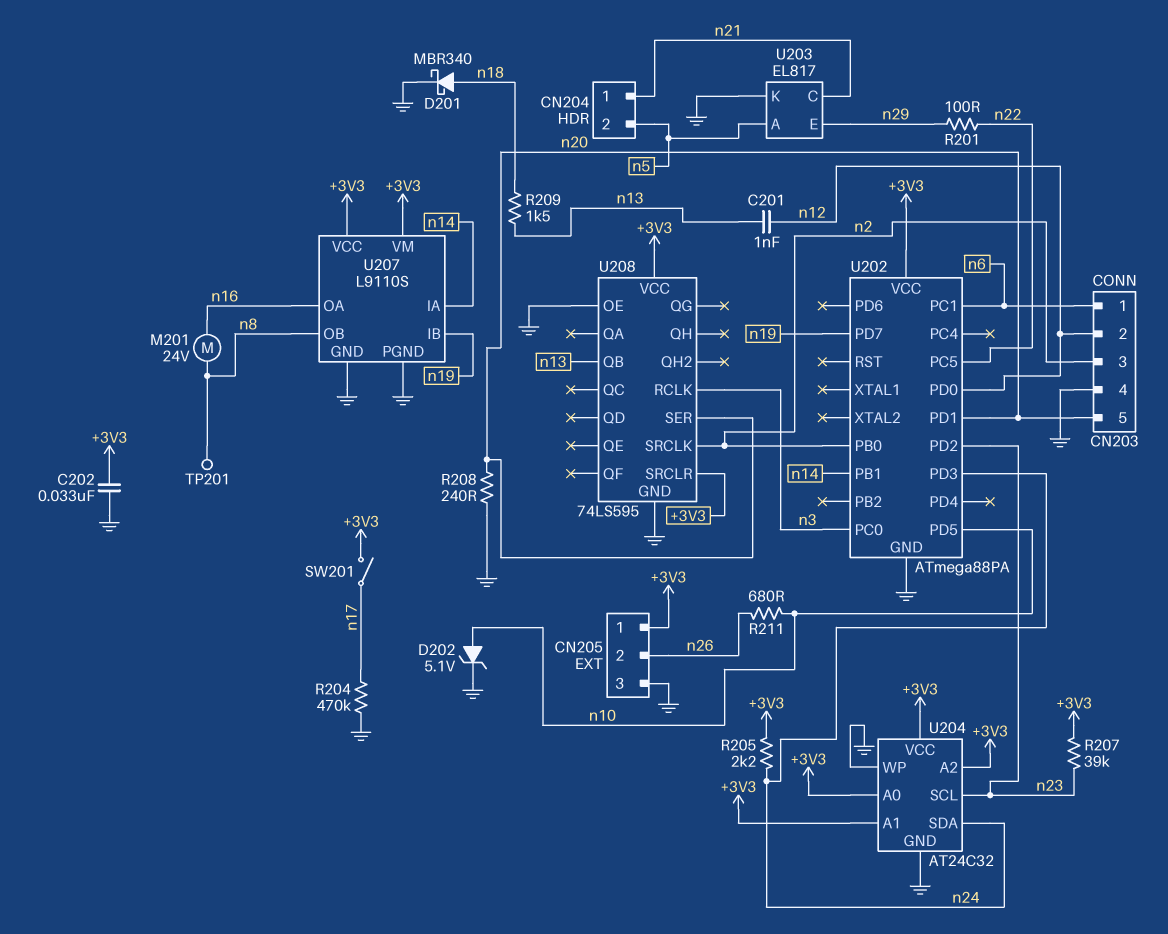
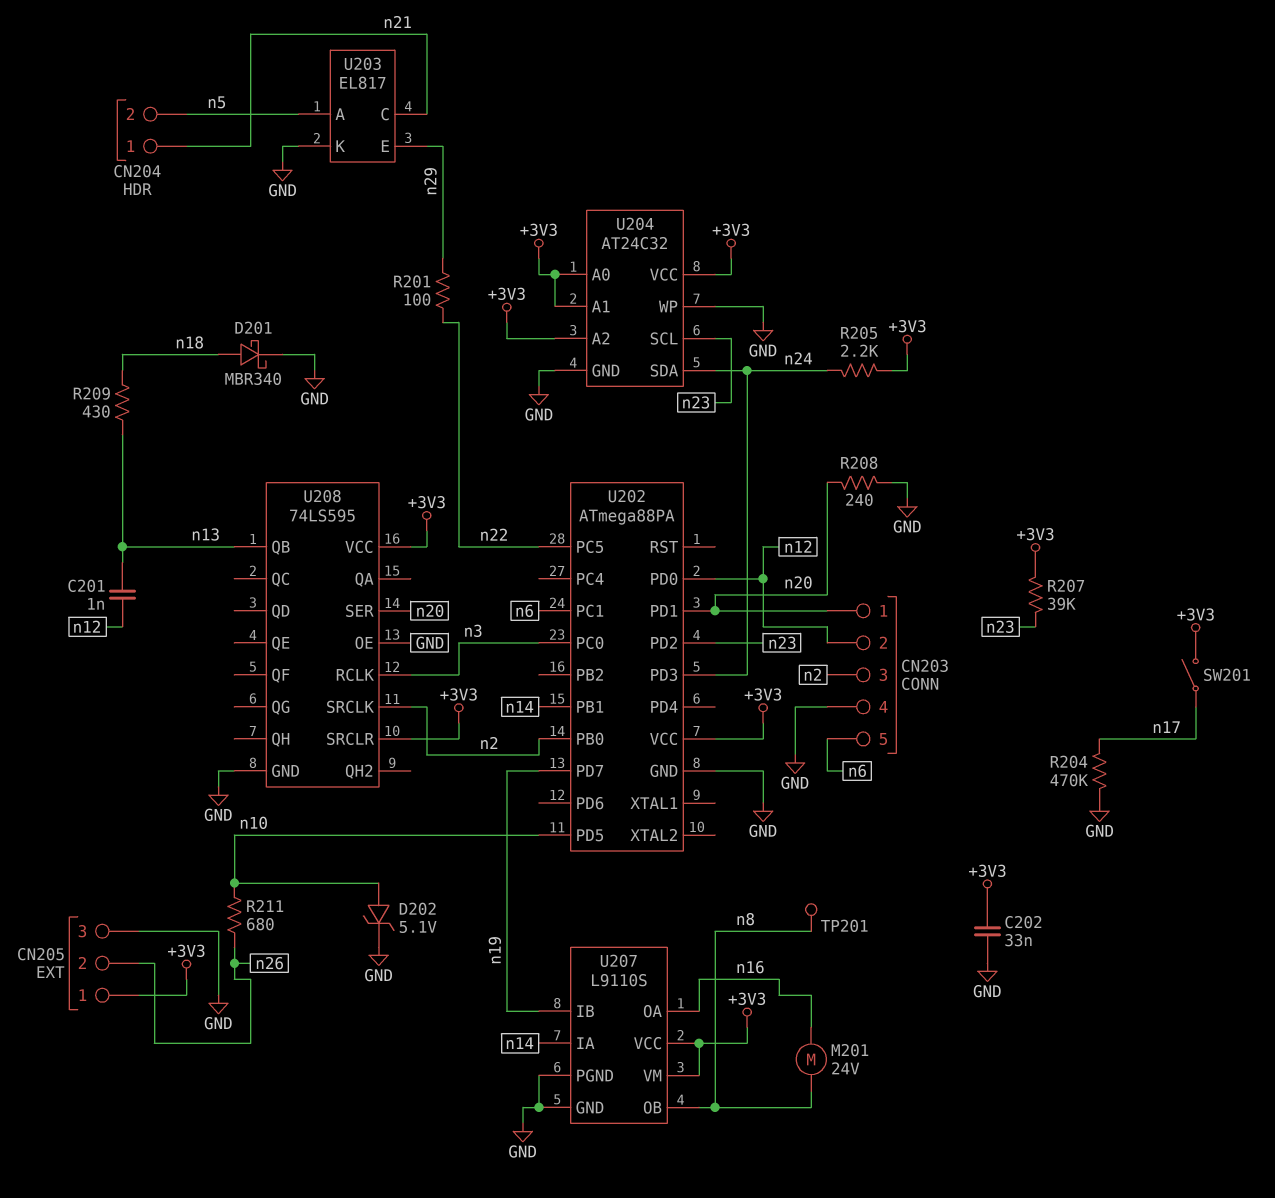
CN203 pin 1: n6 -> n20
CN203 pin 5: n20 -> n6
R209: 1.5k (n13, n18) -> 430 (n13, n18)

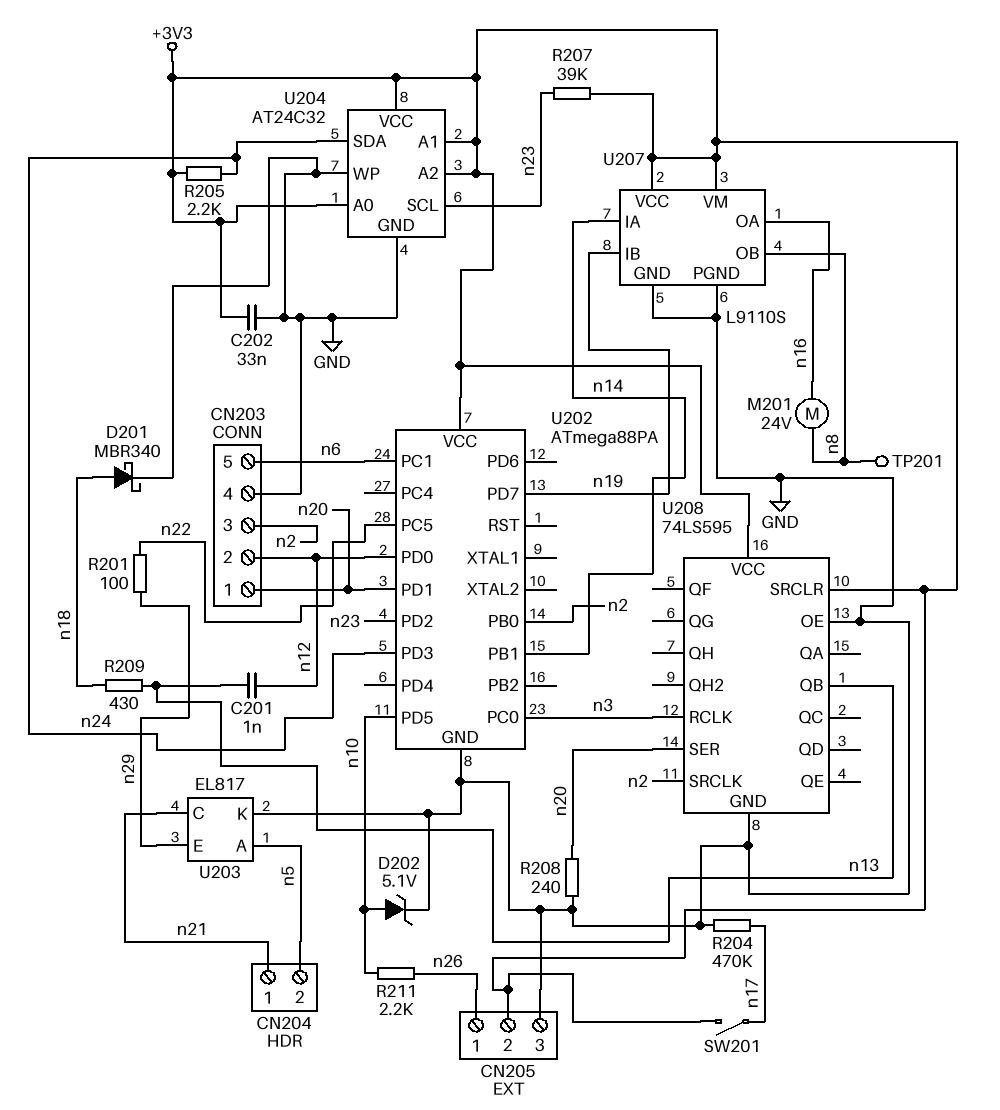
CN205 pin 1: +3V3 -> n26
CN205 pin 2: n26 -> +3V3
R211: 680 (n10, n26) -> 2.2k (n10, n26)

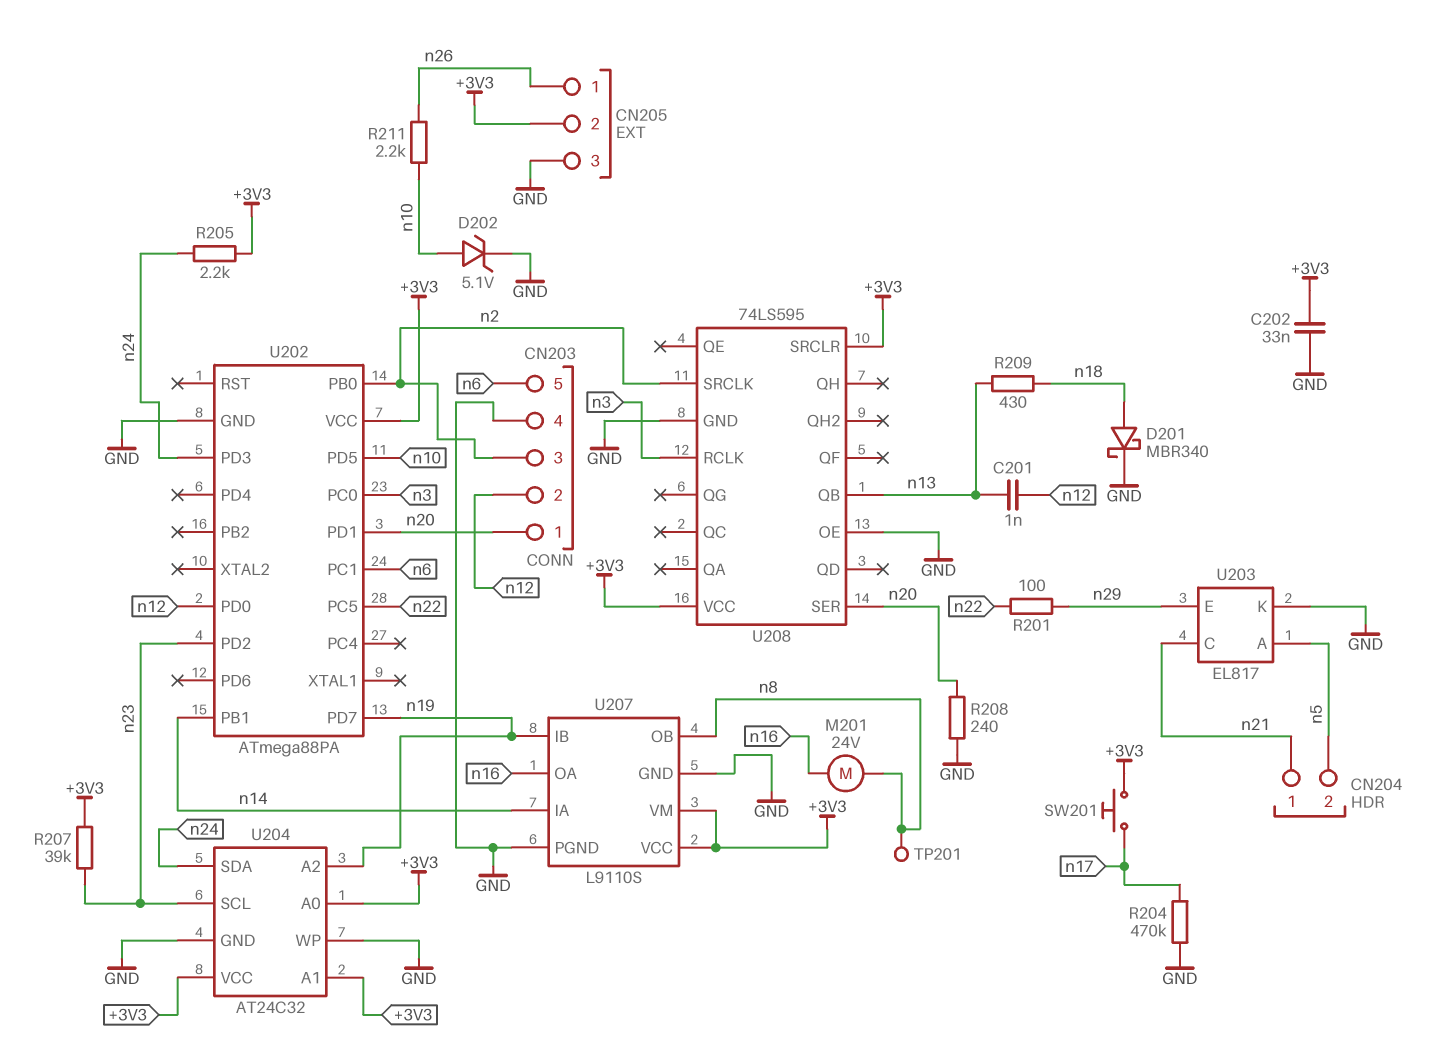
SW201: switch (+3V3, n17) -> button (+3V3, n17)
U204 pin A2: +3V3 -> n19

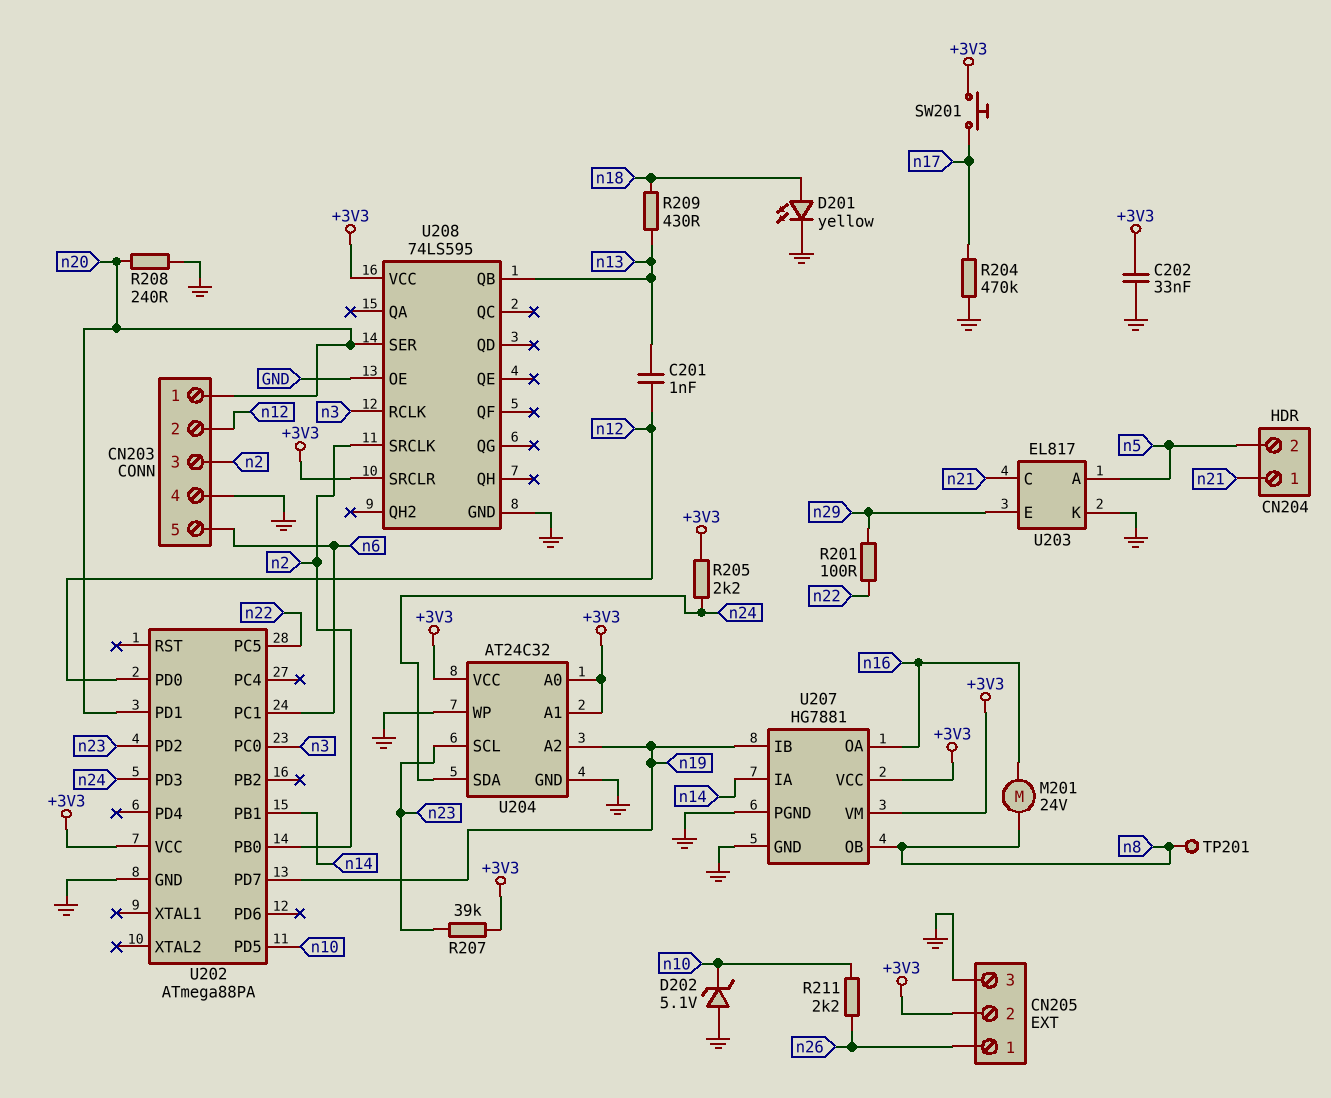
D201: schottky MBR340 (A n18, K GND) -> LED yellow (A n18, K GND)
D202: zener 5.1V (A n10, K GND) -> zener 5.1V (A GND, K n10)
U207: L9110S -> HG7881

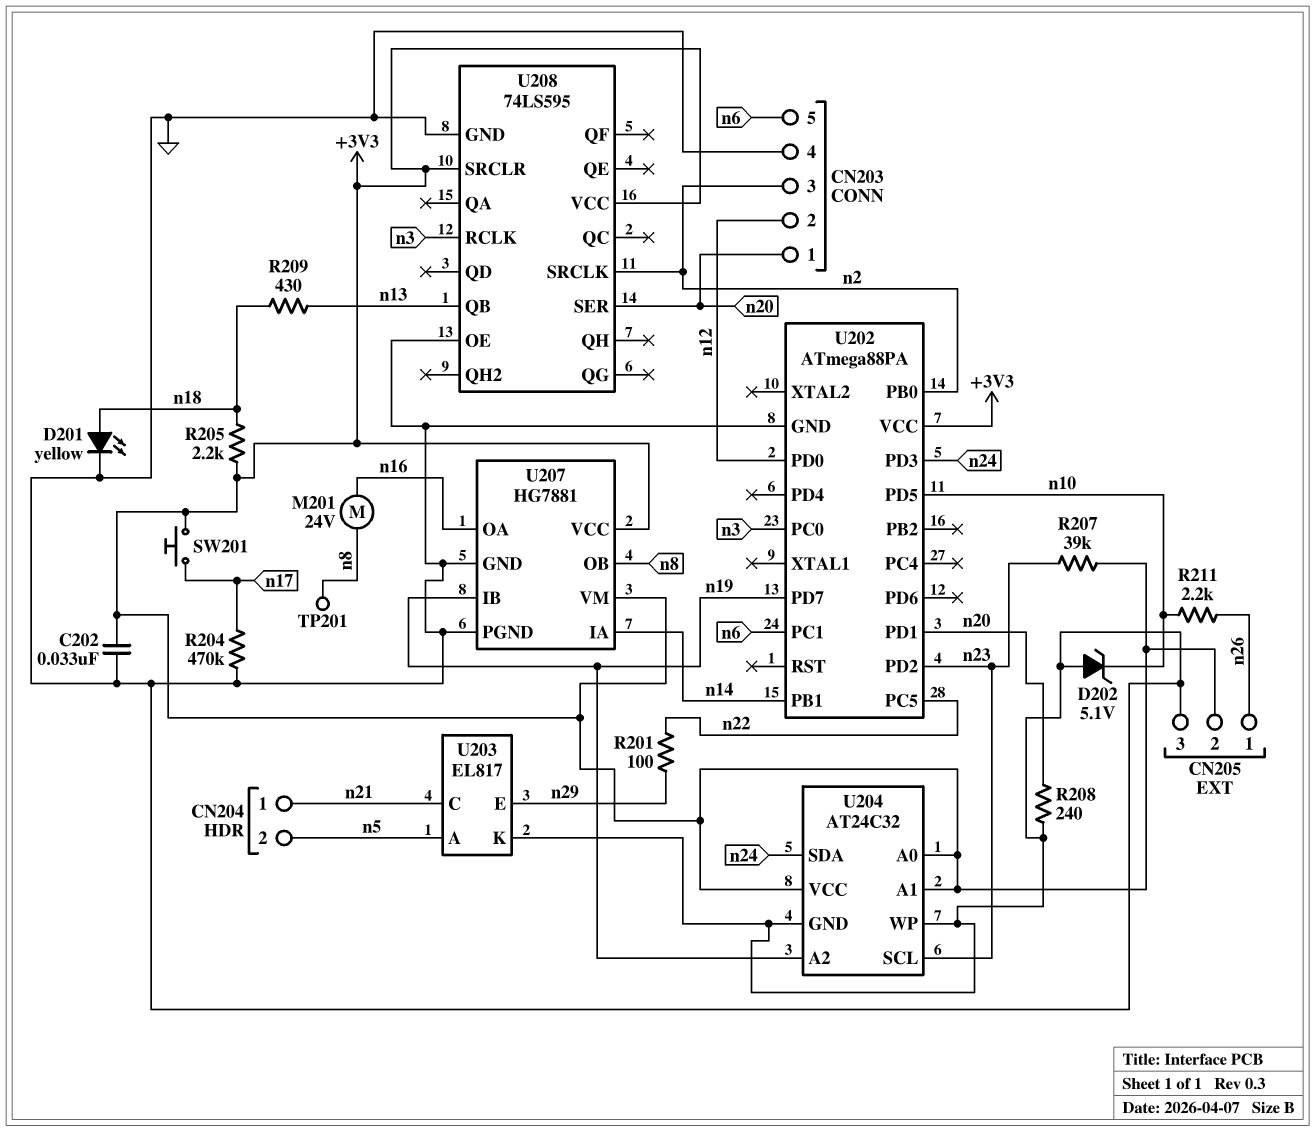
C201: 1nF (n12, n13) -> none
R205: 2.2k (+3V3, n24) -> 2.2k (+3V3, n18)

